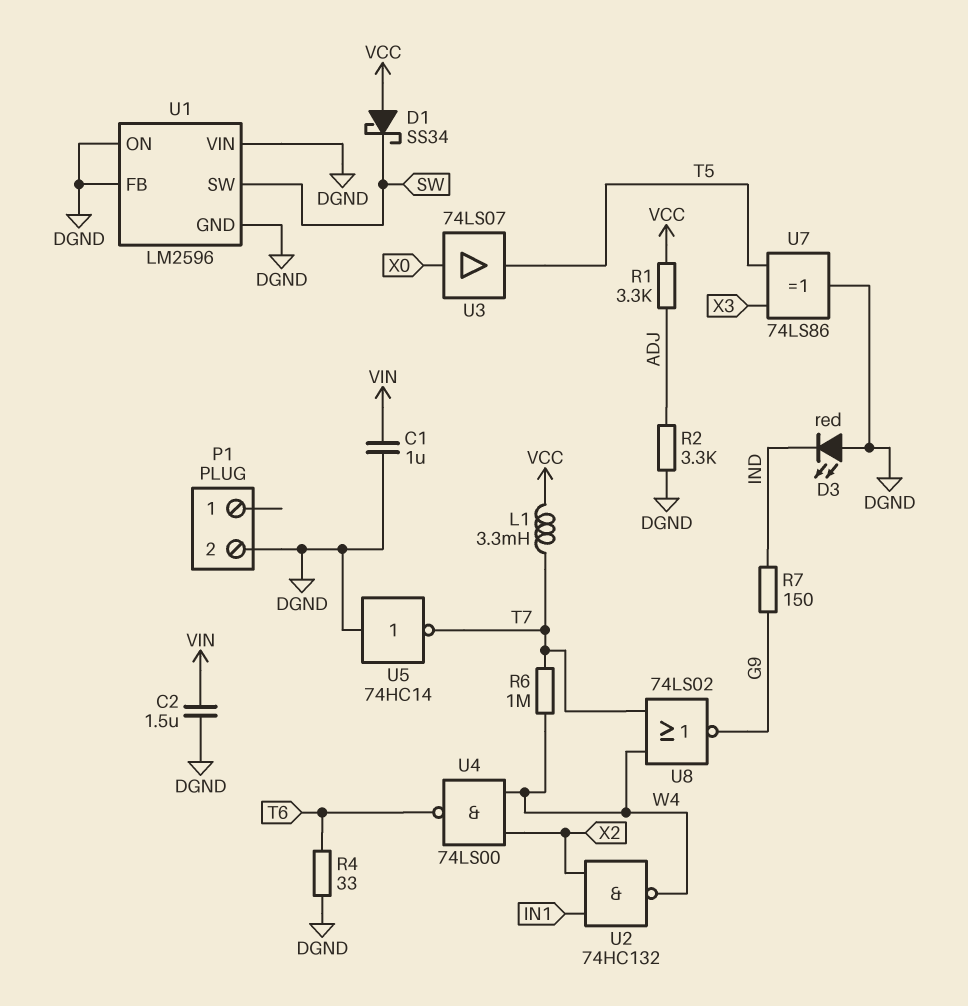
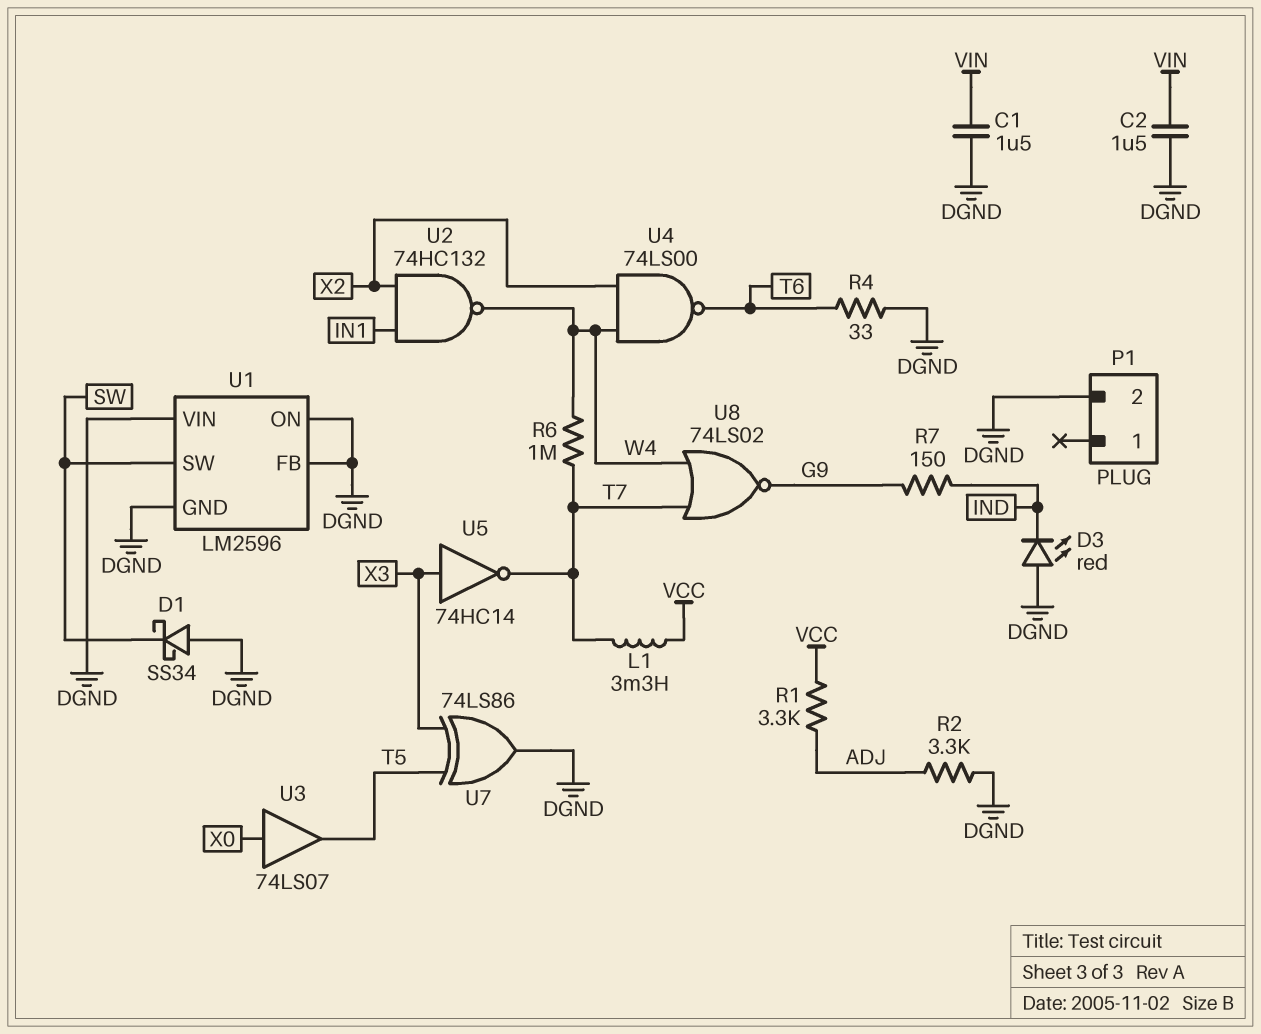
C1: 1uF (DGND, VIN) -> 1.5uF (DGND, VIN)
D1: schottky SS34 (A VCC, K SW) -> schottky SS34 (A DGND, K SW)
U5: NOT 74HC14 (in DGND, out T7) -> NOT 74HC14 (in X3, out T7)

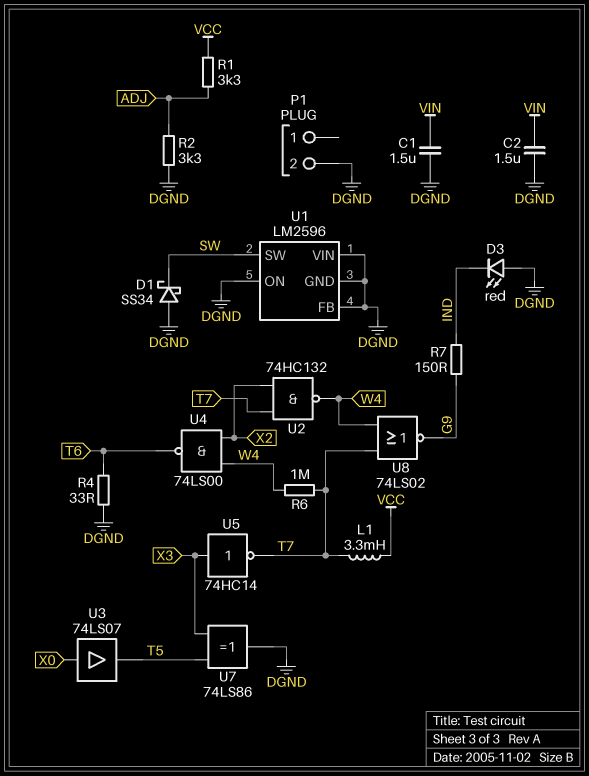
U2: NAND 74HC132 (in IN1, in X2, out W4) -> NAND 74HC132 (in T7, in X2, out W4)

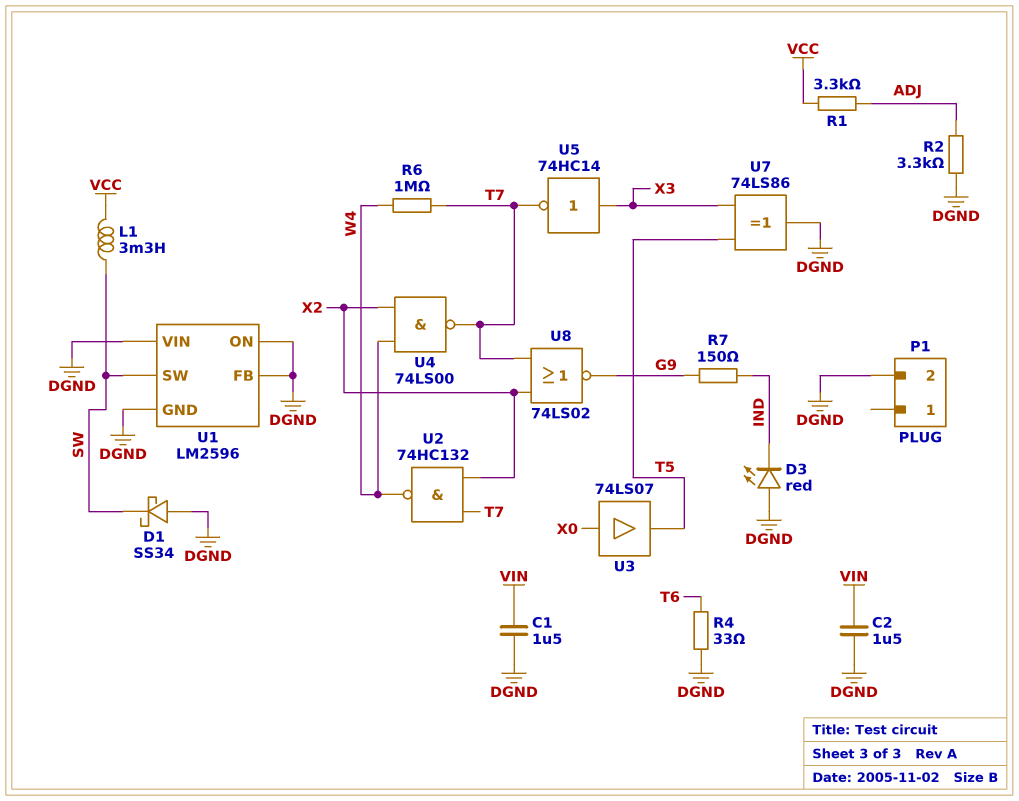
L1: 3.3mH (T7, VCC) -> 3.3mH (SW, VCC)
U4: NAND 74LS00 (in W4, in X2, out T6) -> NAND 74LS00 (in W4, in X2, out T7)
U8: NOR 74LS02 (in T7, in W4, out G9) -> NOR 74LS02 (in T7, in X2, out G9)

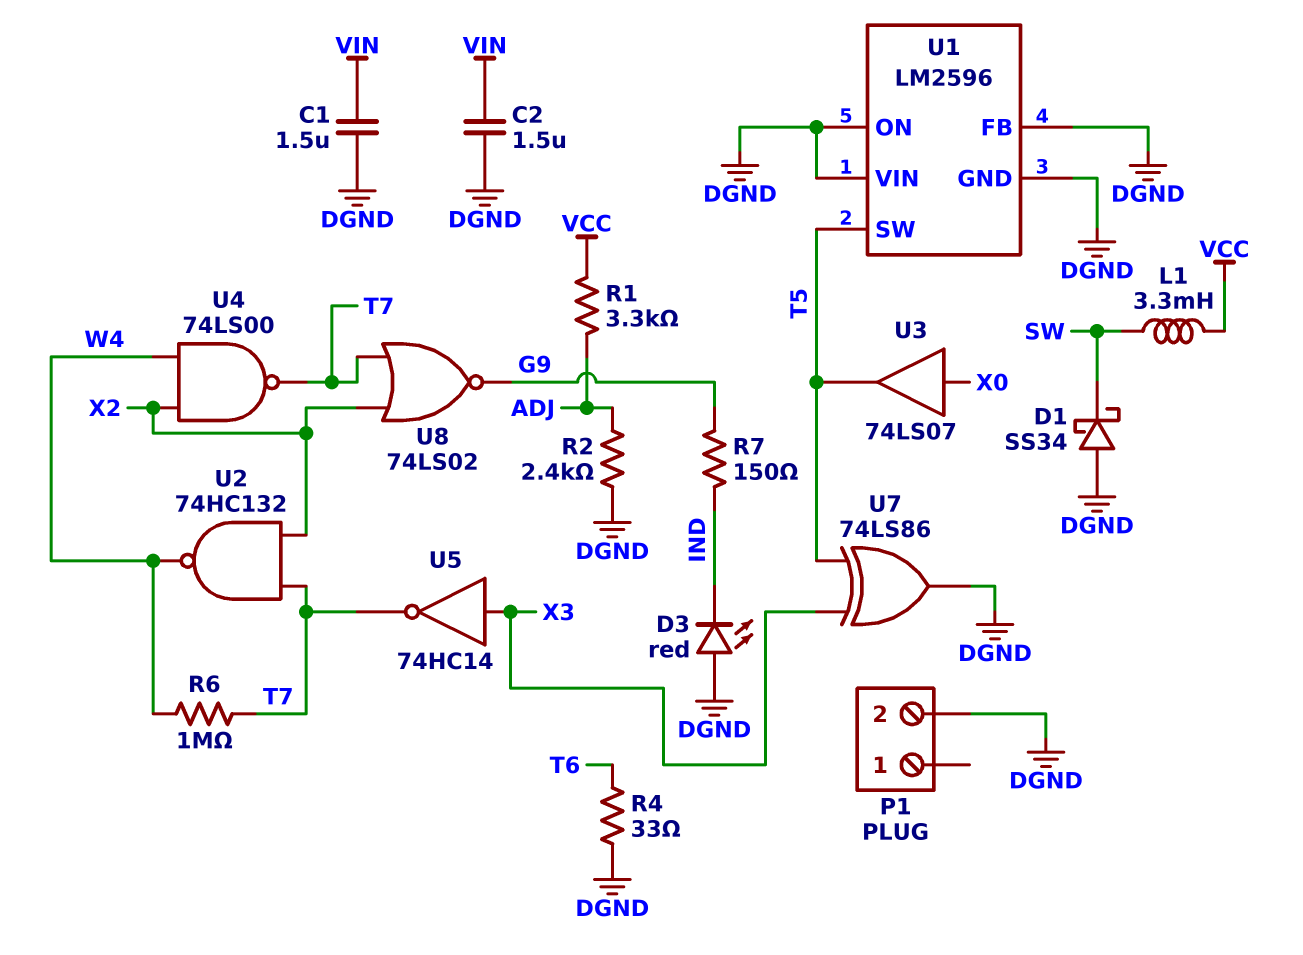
R2: 3.3k (ADJ, DGND) -> 2.4k (ADJ, DGND)
U1 pin SW: SW -> T5

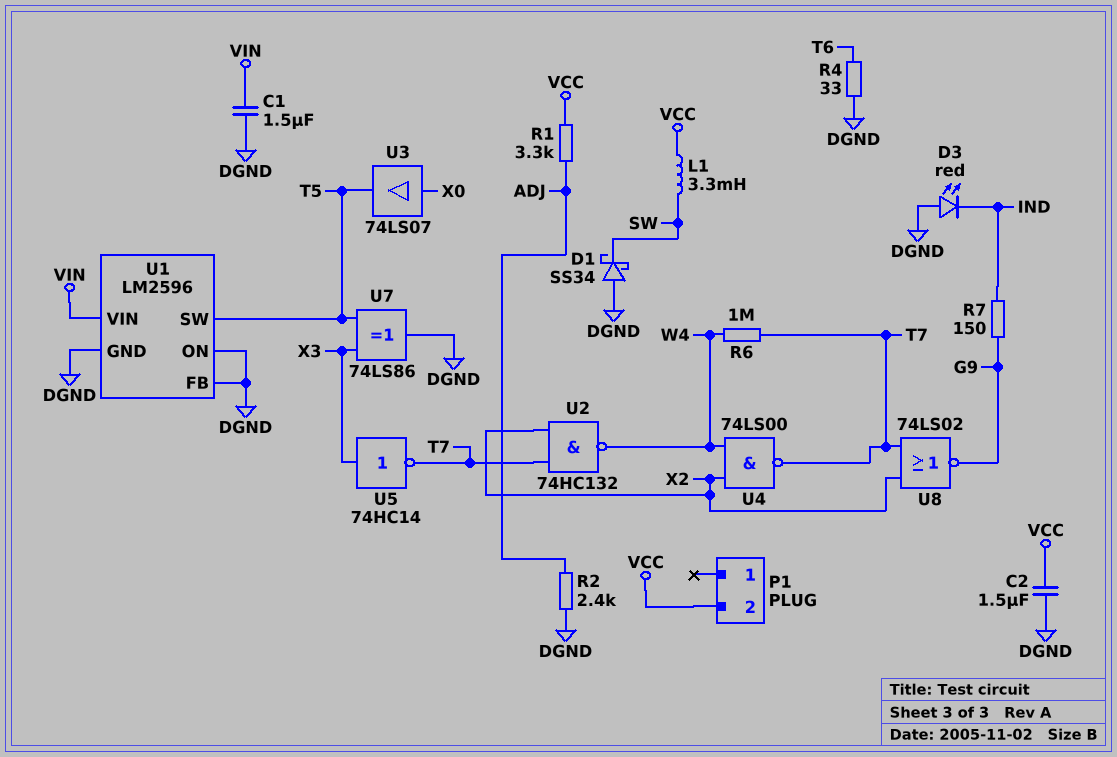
C2: 1.5uF (DGND, VIN) -> 1.5uF (DGND, VCC)
P1 pin 2: DGND -> VCC
U1 pin VIN: DGND -> VIN

